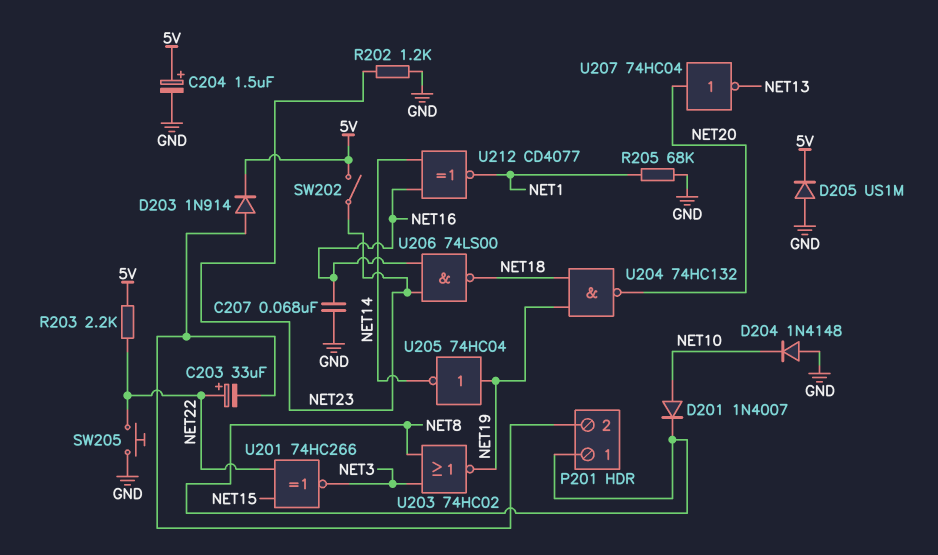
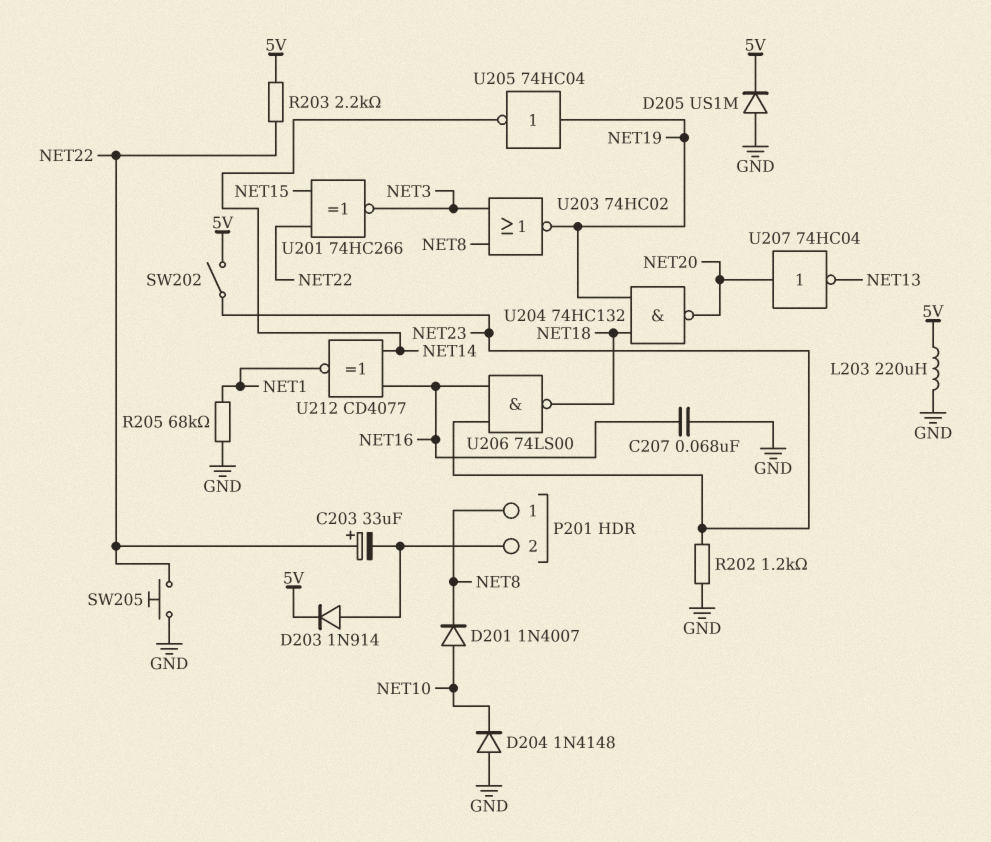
C204: 1.5uF (plus 5V, minus GND) -> none
L203: none -> 220uH (5V, GND)

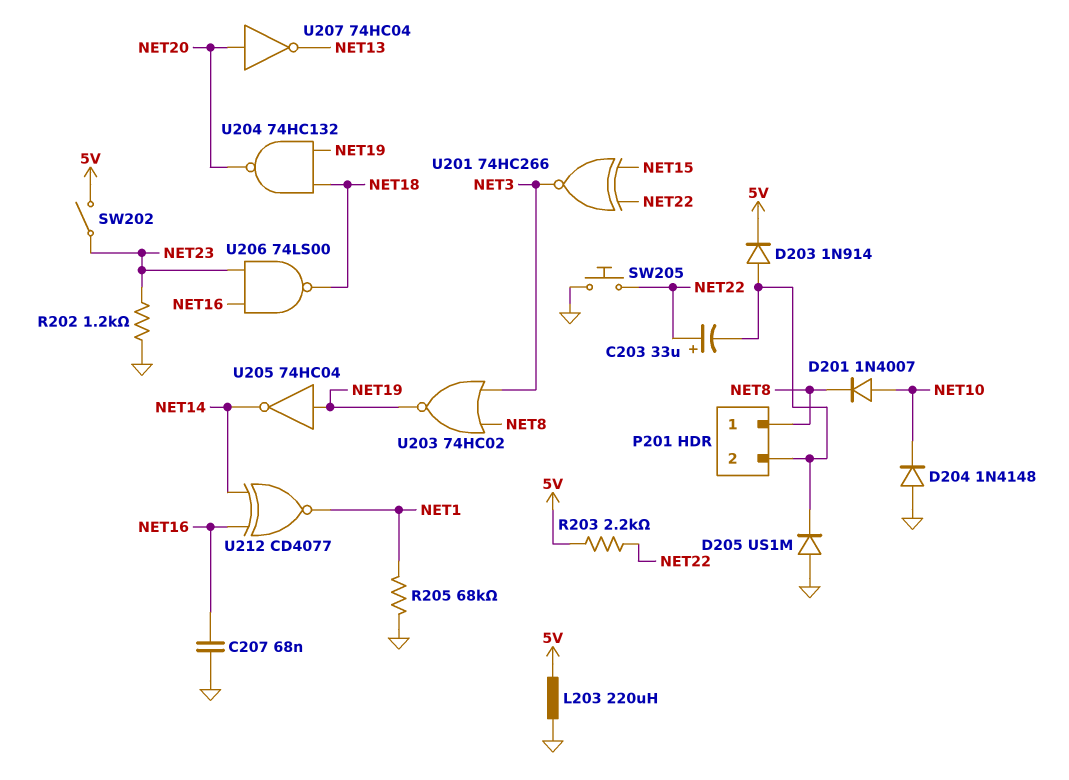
D205: diode US1M (A GND, K 5V) -> diode US1M (A GND, K P201/2)

